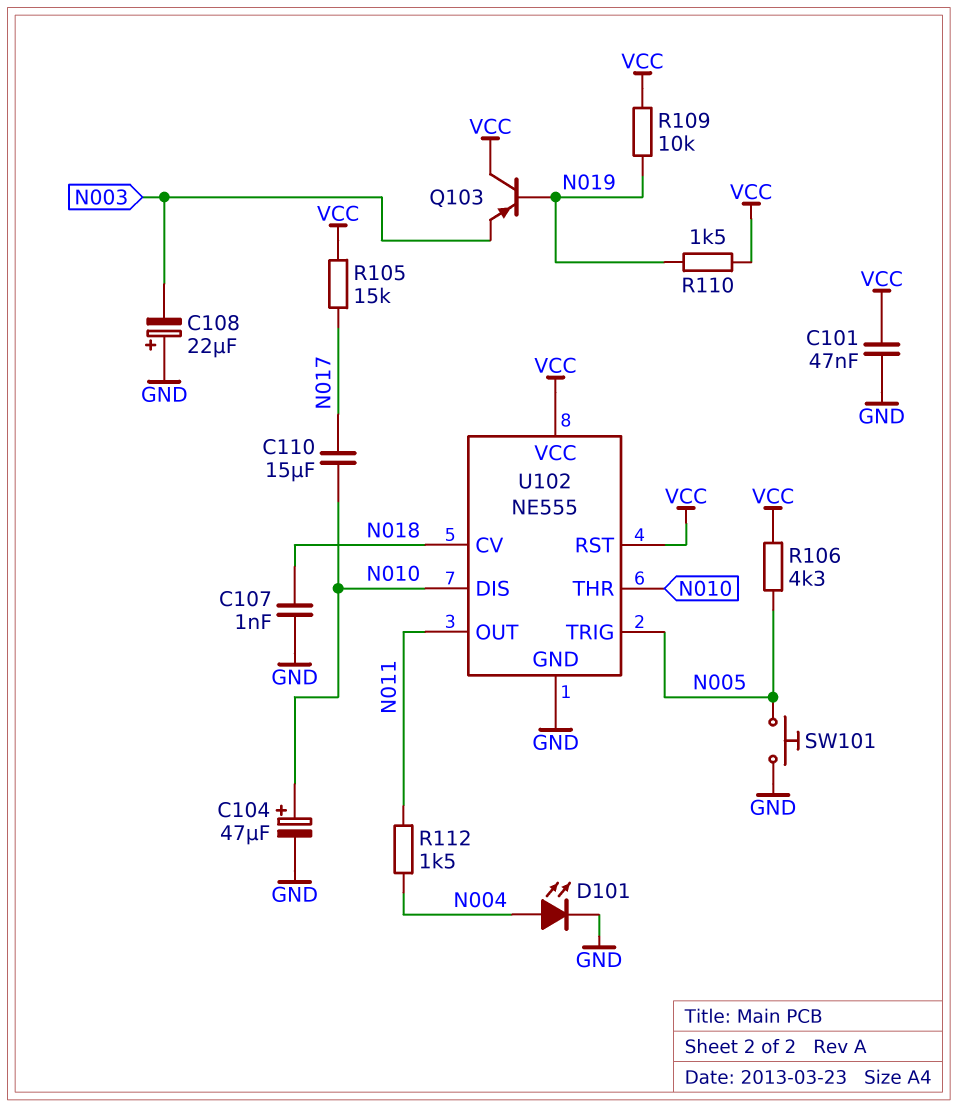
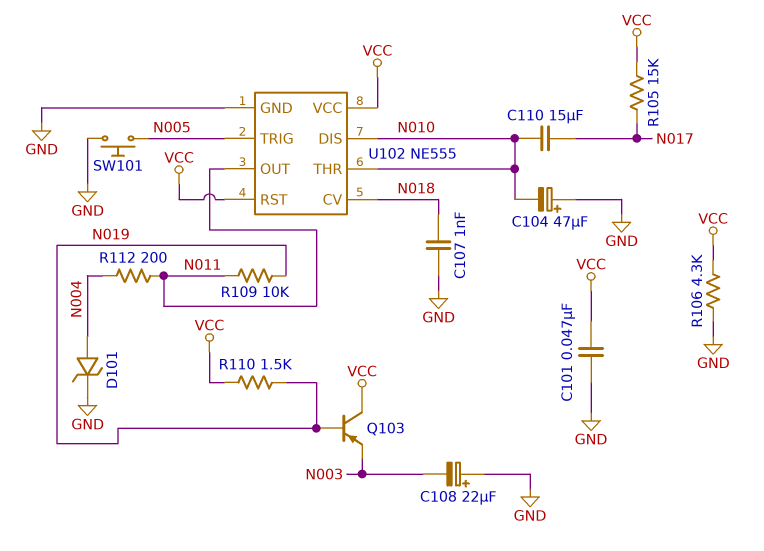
C104: 47uF (plus N010, minus GND) -> 47uF (plus GND, minus N010)
D101: LED (A N004, K GND) -> zener (A N004, K GND)
R106: 4.3k (N005, VCC) -> 4.3k (GND, VCC)
R109: 10k (N019, VCC) -> 10k (N011, N019)
R112: 1.5k (N004, N011) -> 200 (N004, N011)

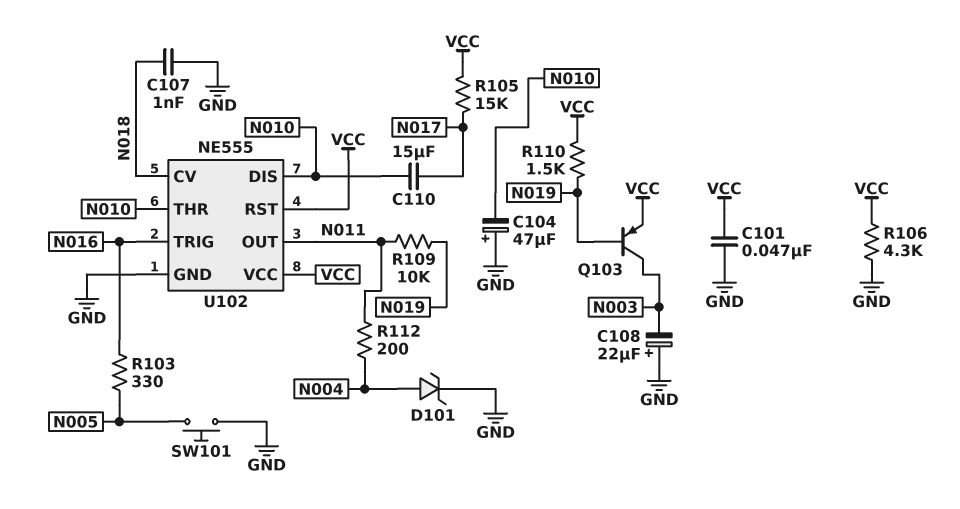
Q103: PNP (B N019, C VCC, E N003) -> PNP (B N019, C N003, E VCC)
R103: none -> 330 (N005, N016)
U102 pin TRIG: N005 -> N016

